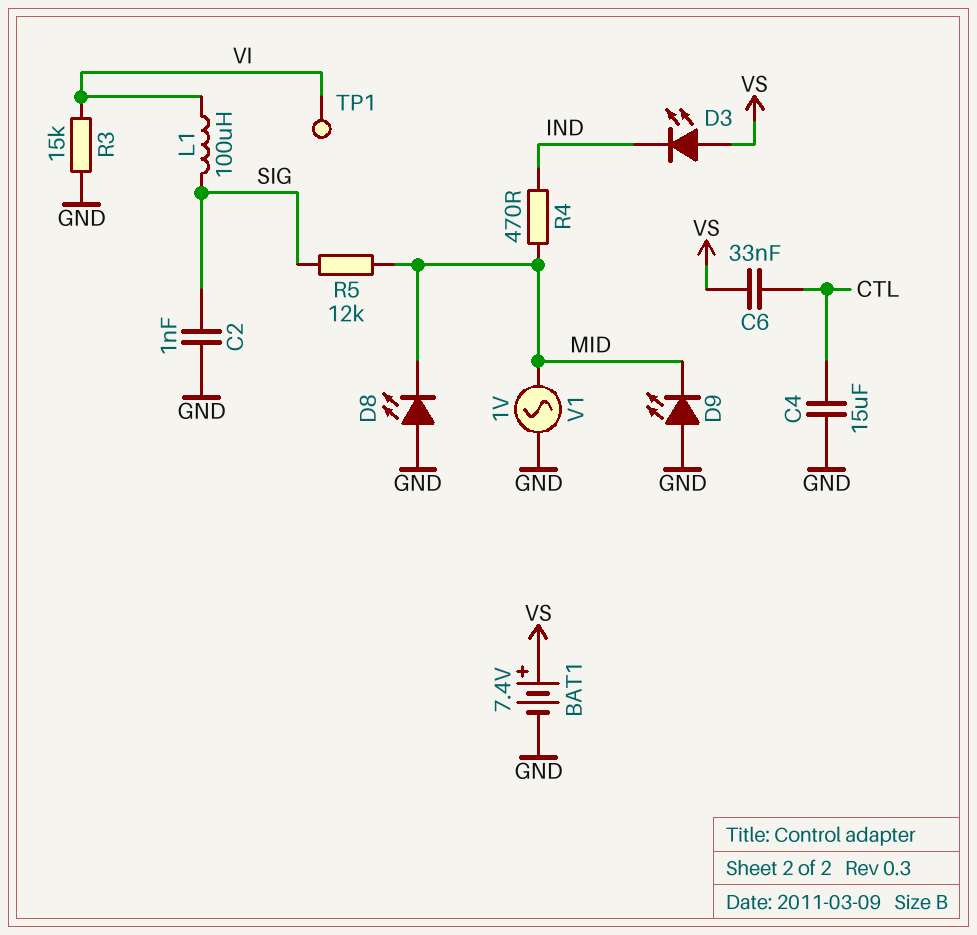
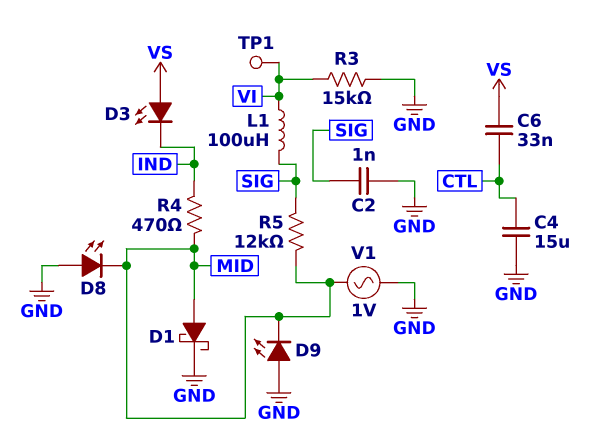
BAT1: 7.4V (plus VS, minus GND) -> none
D1: none -> schottky (A MID, K GND)

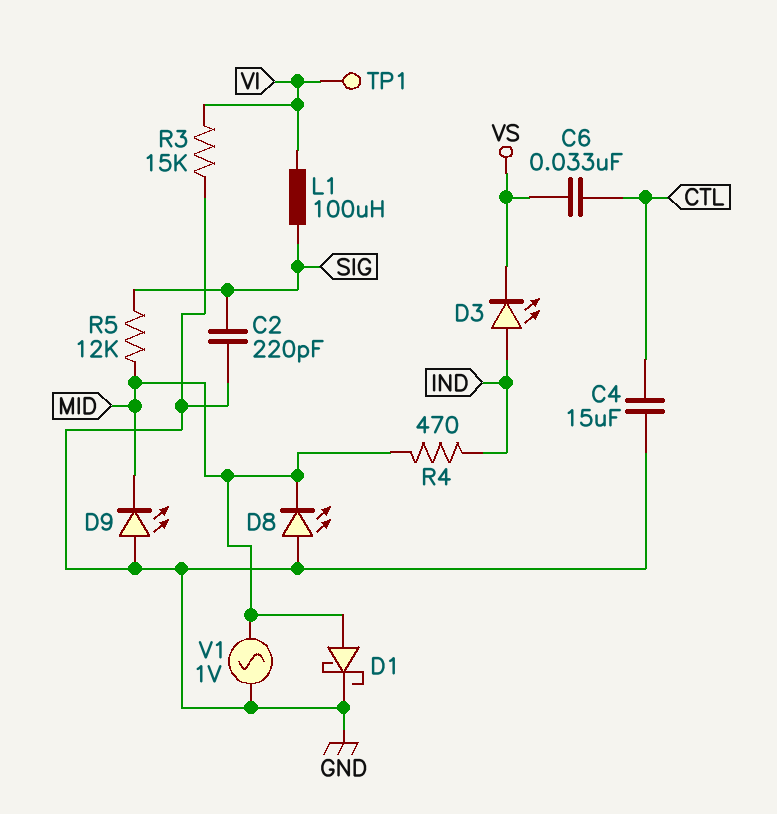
C2: 1nF (GND, SIG) -> 220pF (GND, SIG)
D3: LED (A VS, K IND) -> LED (A IND, K VS)

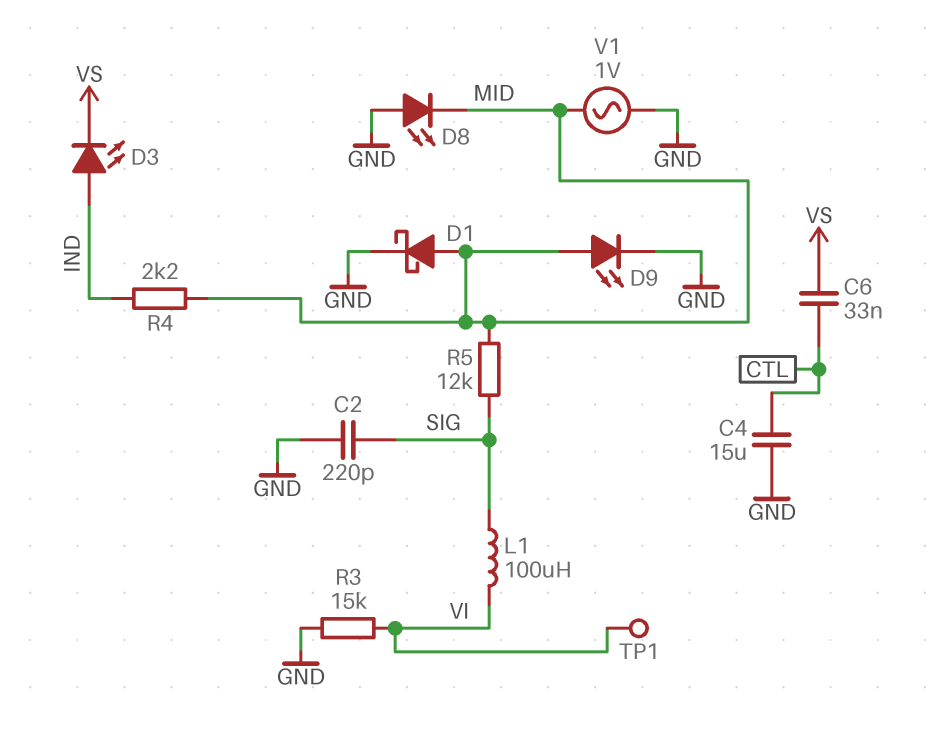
D9: LED (A GND, K MID) -> LED (A MID, K GND)
R4: 470 (IND, MID) -> 2.2k (IND, MID)

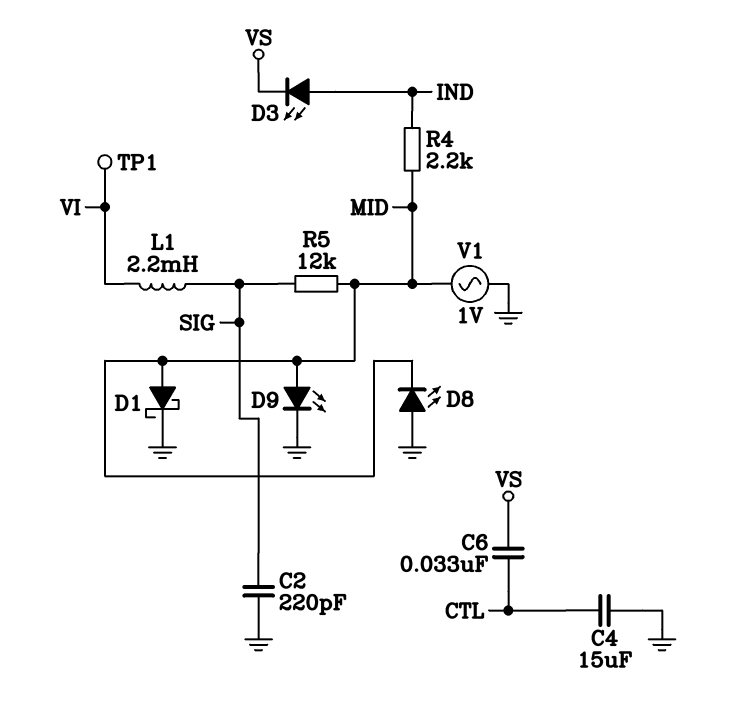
L1: 100uH (SIG, VI) -> 2.2mH (SIG, VI)
R3: 15k (GND, VI) -> none

